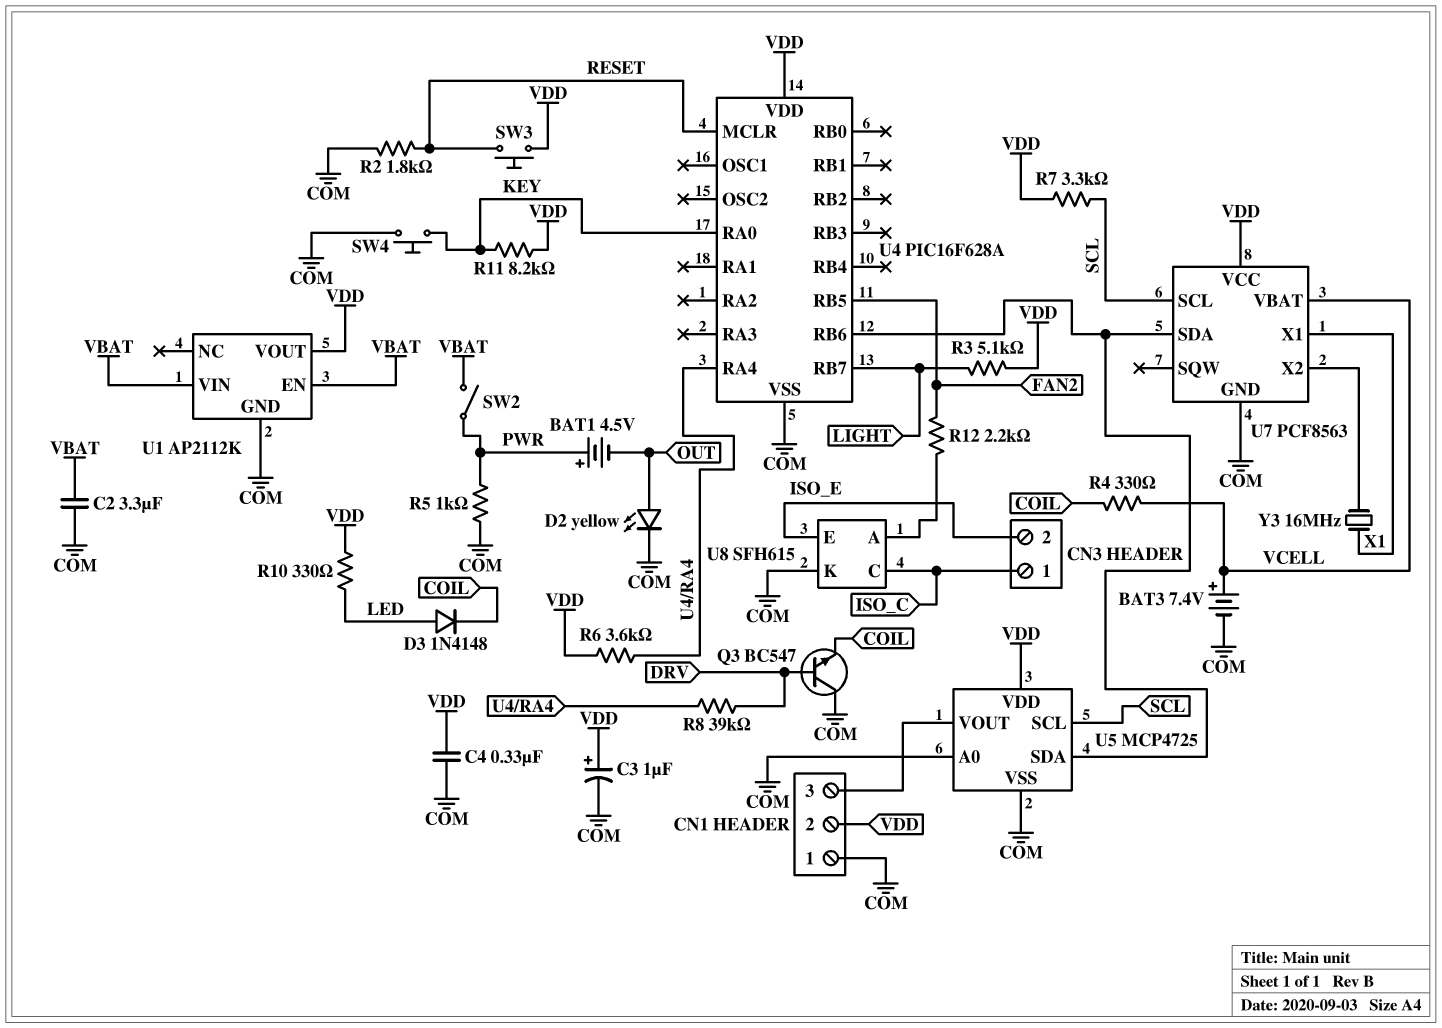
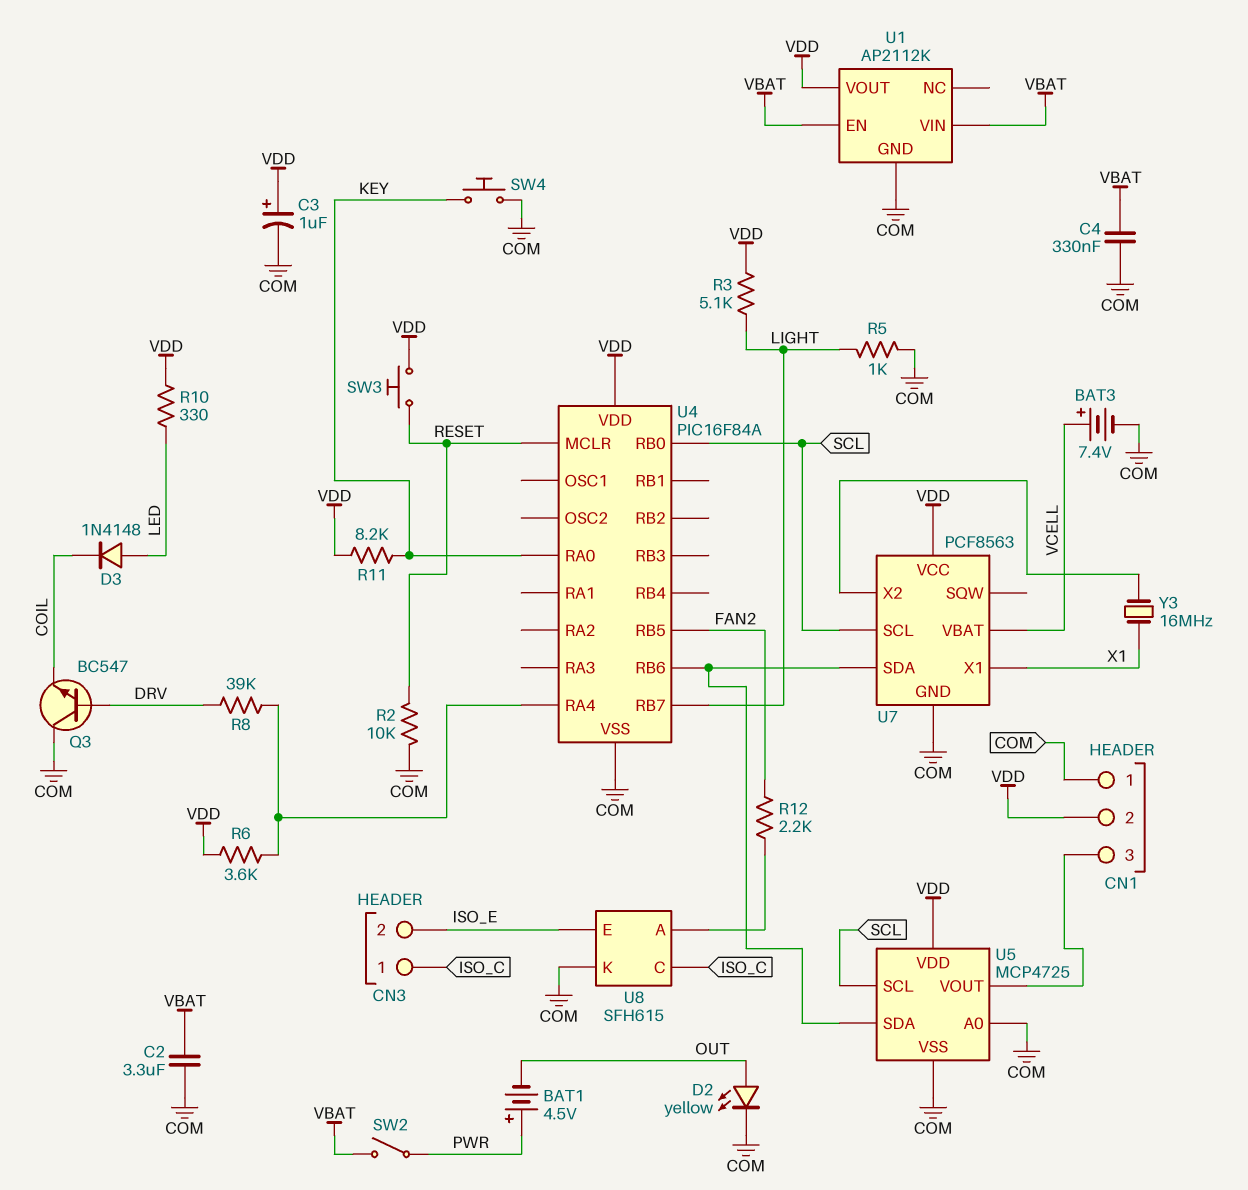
C4: 330nF (COM, VDD) -> 330nF (COM, VBAT)
R2: 1.8k (COM, RESET) -> 10k (COM, RESET)
R4: 330 (COIL, VCELL) -> none
R5: 1k (COM, PWR) -> 1k (COM, LIGHT)
R7: 3.3k (SCL, VDD) -> none
U4: PIC16F628A -> PIC16F84A
U4 pin RB0: none -> SCL

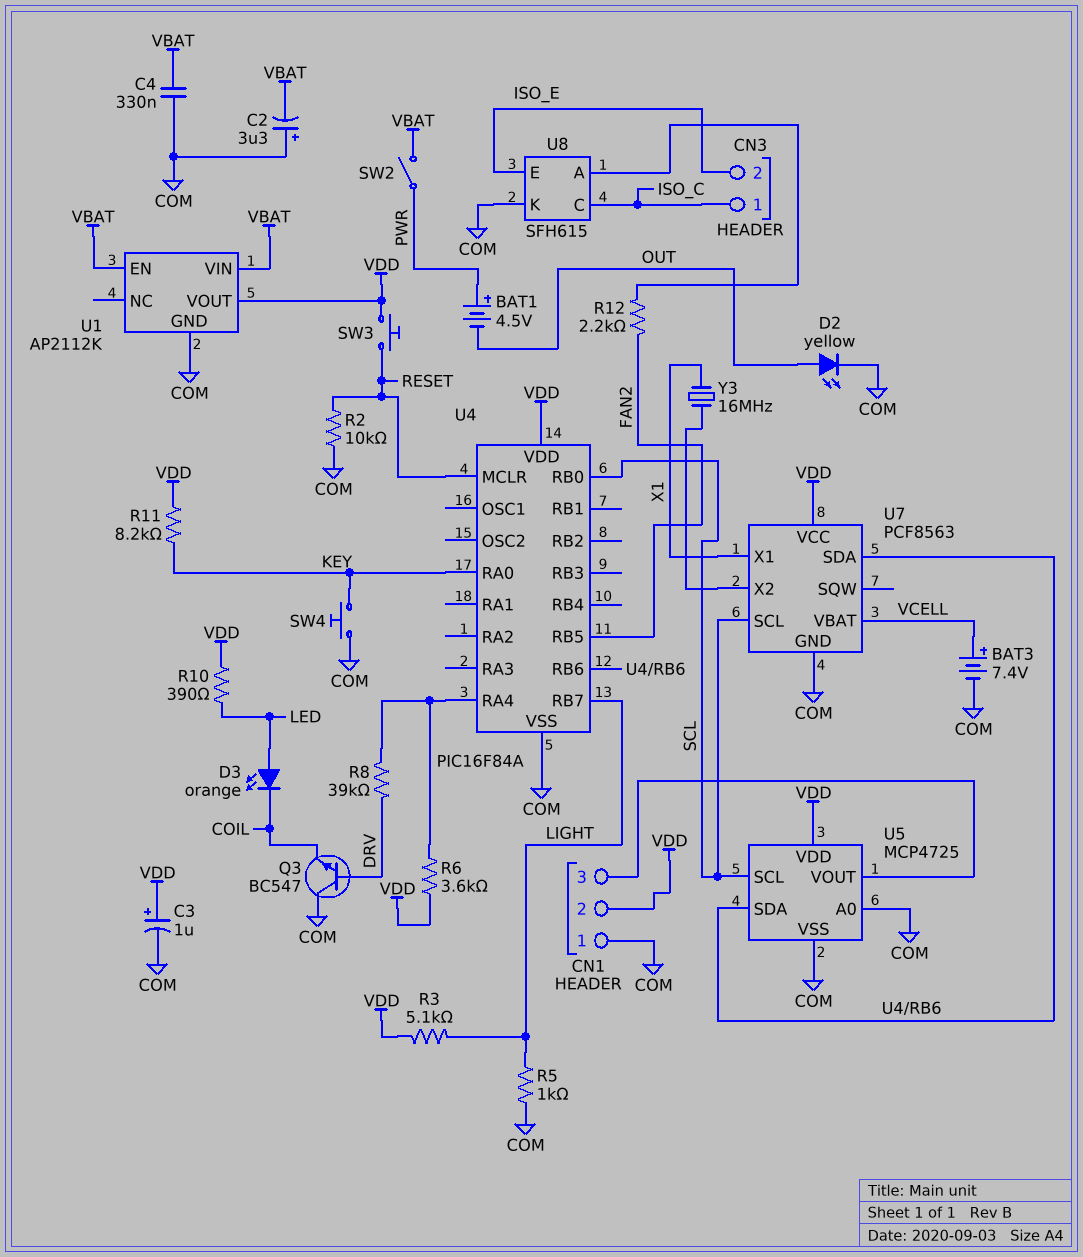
C2: 3.3uF (COM, VBAT) -> 3.3uF (plus COM, minus VBAT)
D3: diode 1N4148 (A LED, K COIL) -> LED orange (A LED, K COIL)
R10: 330 (LED, VDD) -> 390 (LED, VDD)

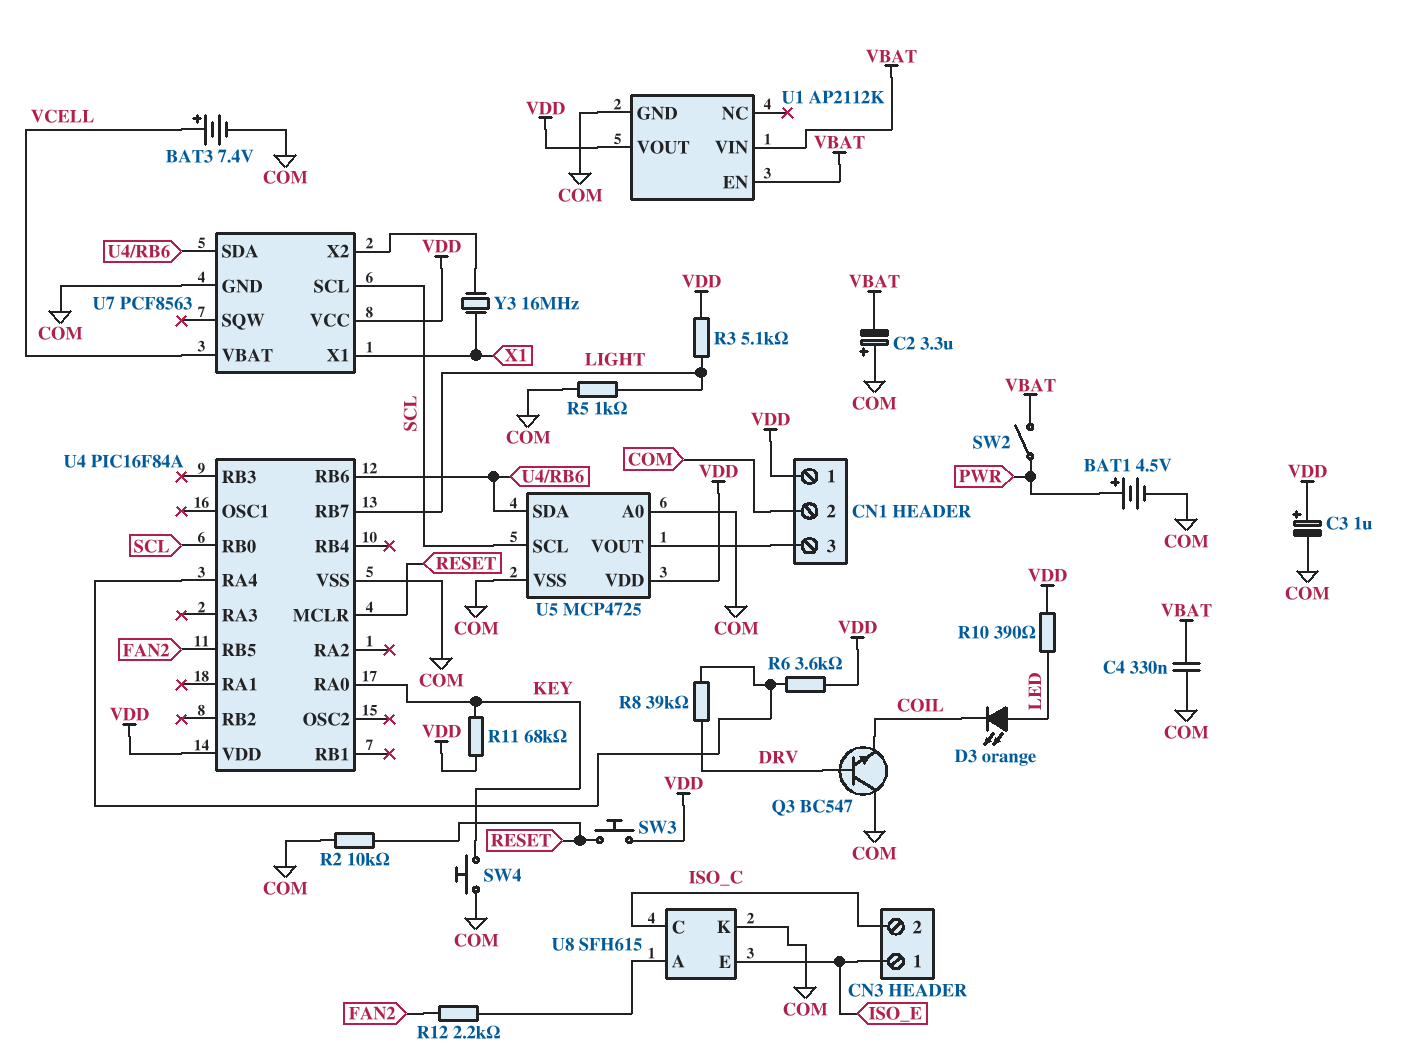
BAT1: 4.5V (plus PWR, minus OUT) -> 4.5V (plus PWR, minus COM)
CN1 pin 1: COM -> VDD
CN1 pin 2: VDD -> COM
CN3 pin 1: ISO_C -> ISO_E
CN3 pin 2: ISO_E -> ISO_C
D2: LED yellow (A OUT, K COM) -> none
R11: 8.2k (KEY, VDD) -> 68k (KEY, VDD)

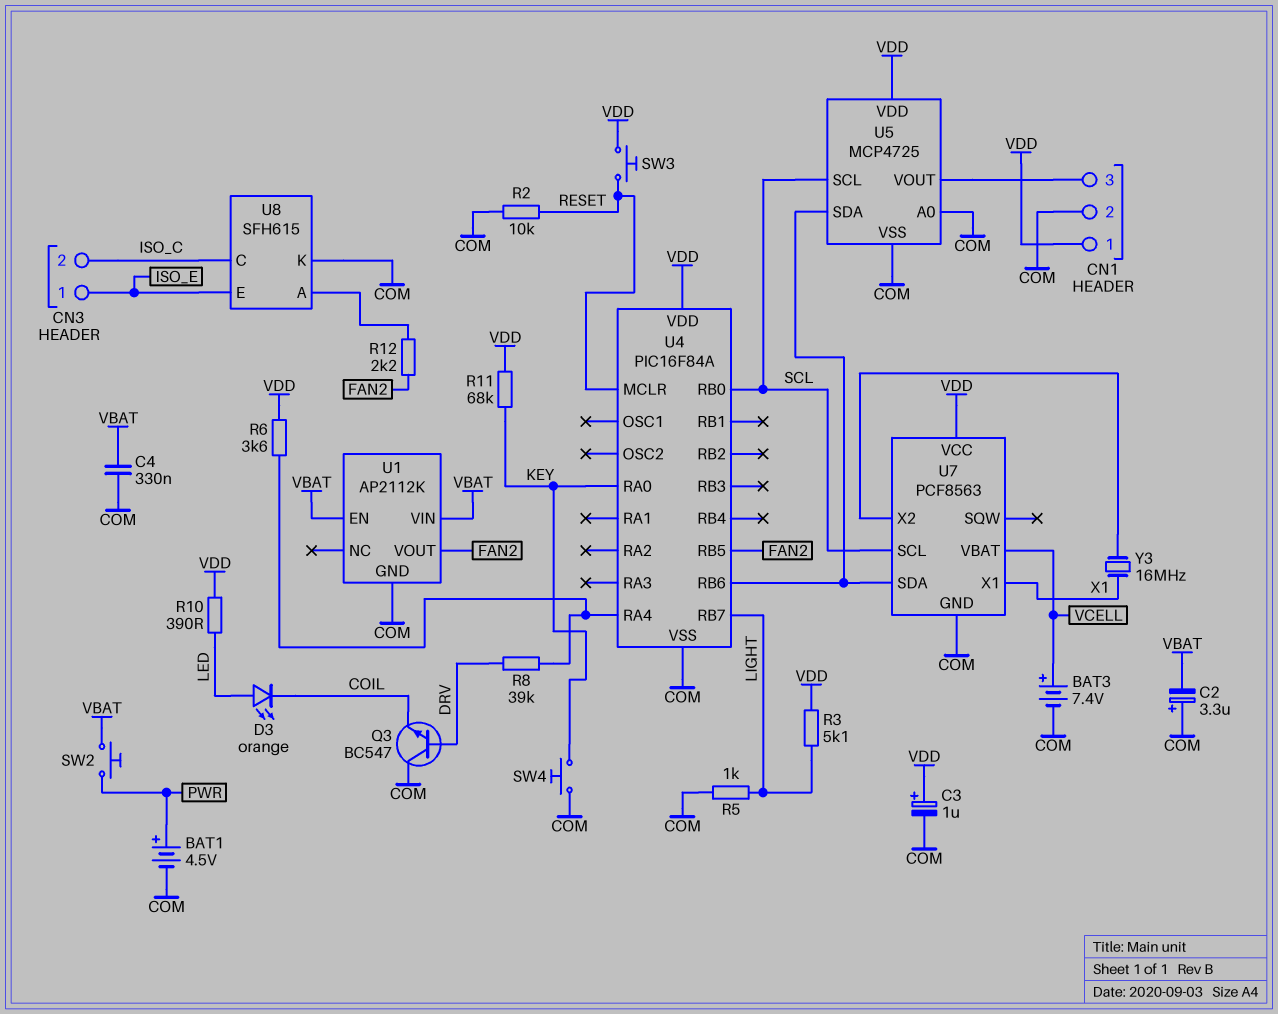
SW2: switch (PWR, VBAT) -> button (PWR, VBAT)
U1 pin VOUT: VDD -> FAN2

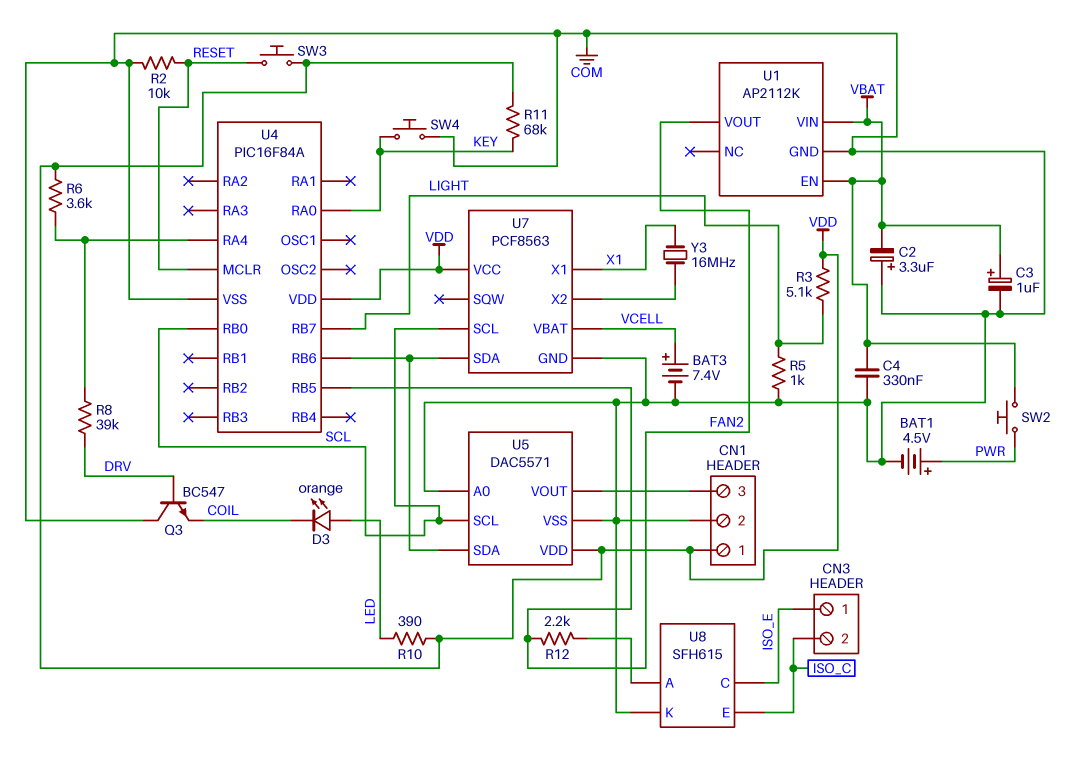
C3: 1uF (plus VDD, minus COM) -> 1uF (plus VBAT, minus COM)
U5: MCP4725 -> DAC5571
U8 pin C: ISO_C -> ISO_E
U8 pin E: ISO_E -> ISO_C

